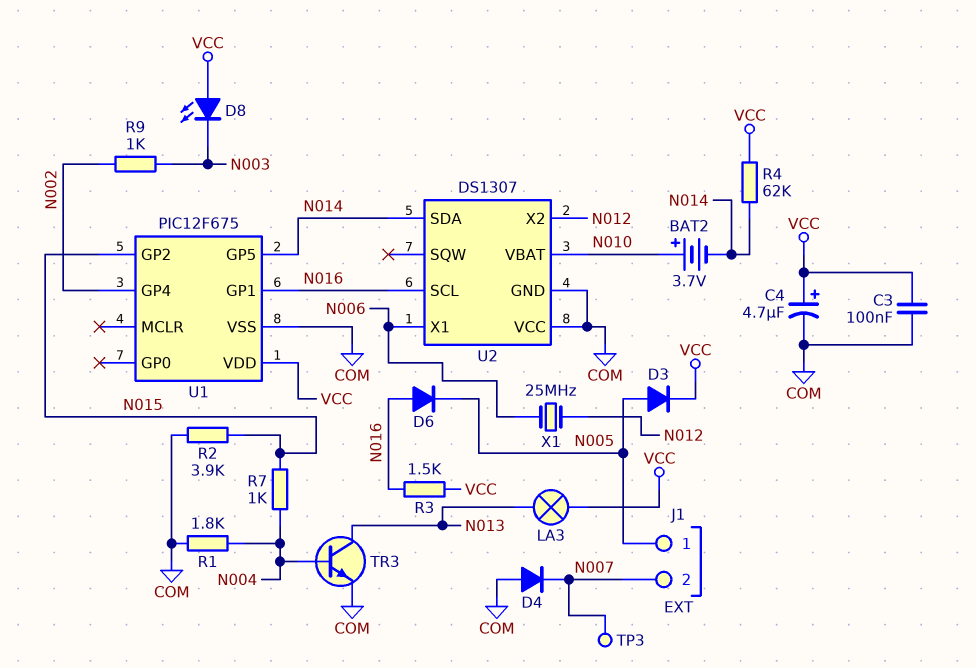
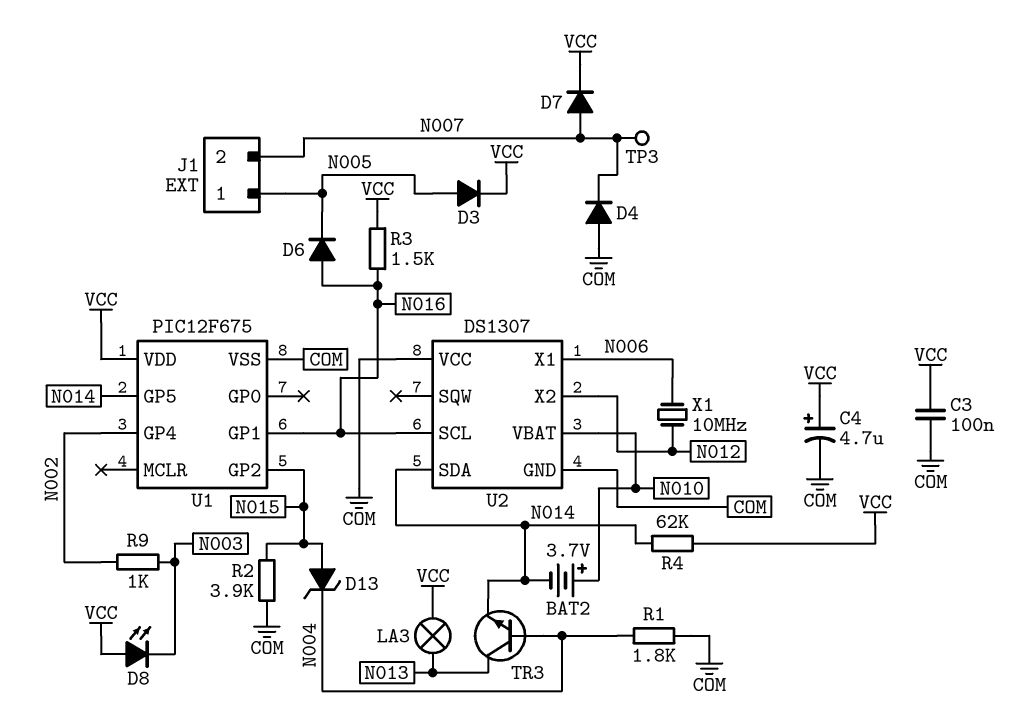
D7: none -> diode (A N007, K VCC)
D13: none -> zener (A N015, K N004)
R7: 1k (N004, N015) -> none
TR3: NPN (B N004, C N013, E COM) -> NPN (B N004, C N013, E N014)
X1: 25MHz (N006, N012) -> 10MHz (N006, N012)

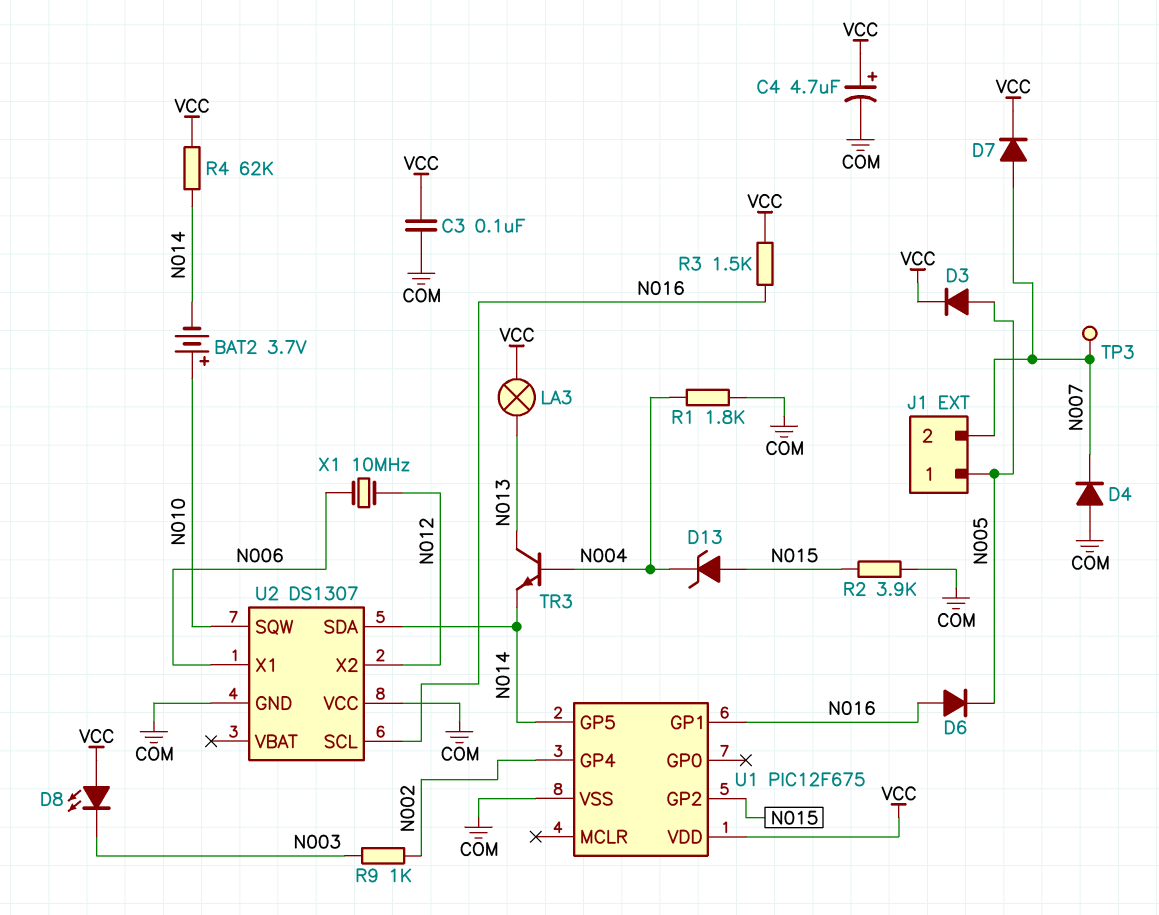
U2 pin SQW: none -> N010
U2 pin VBAT: N010 -> none

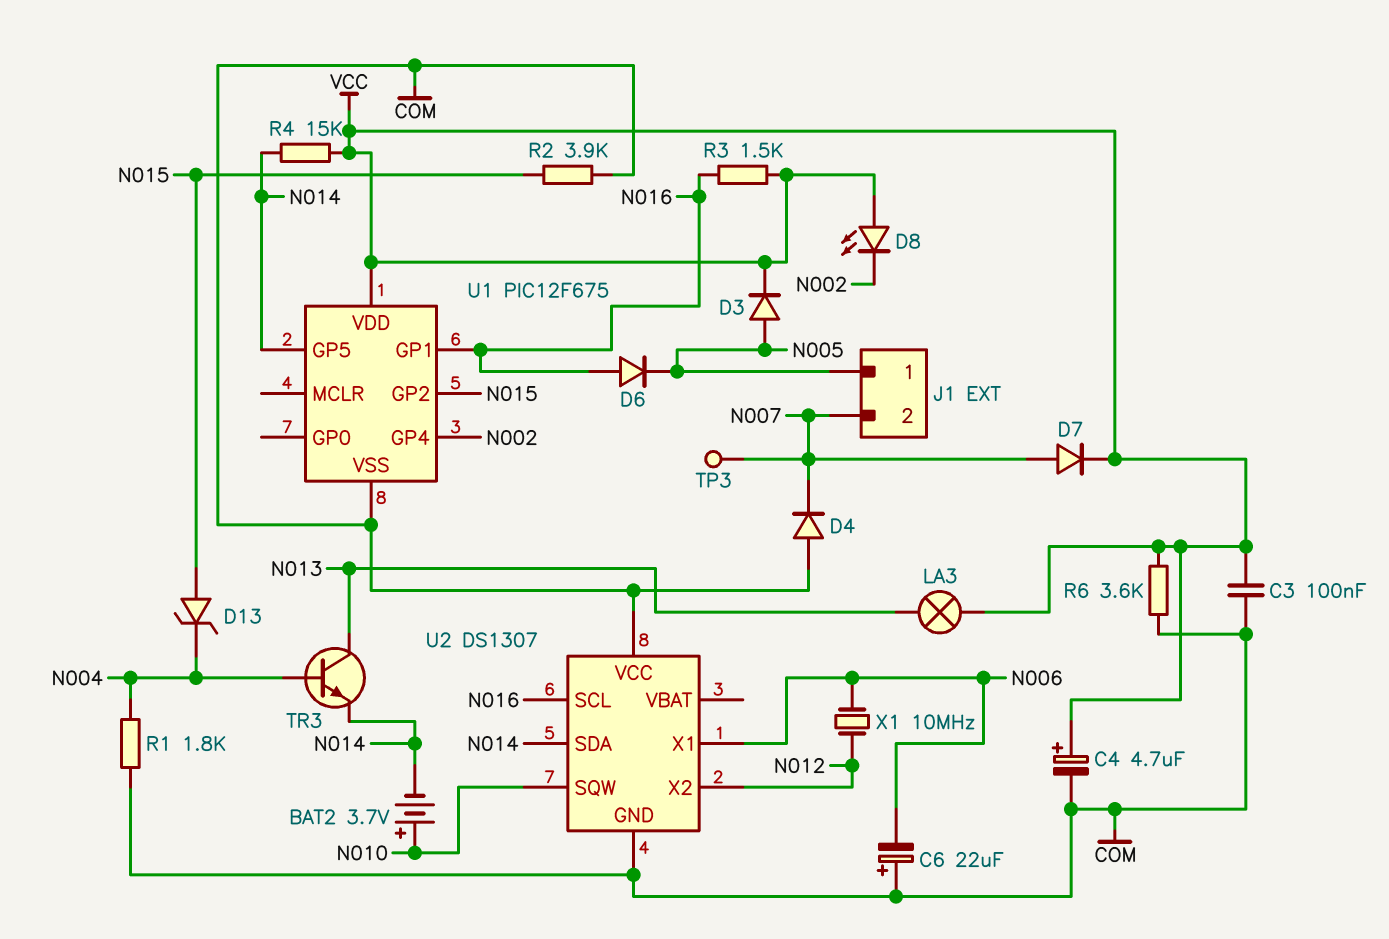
C6: none -> 22uF (plus COM, minus N006)
D8: LED (A VCC, K N003) -> LED (A VCC, K N002)
R4: 62k (N014, VCC) -> 15k (N014, VCC)
R6: none -> 3.6k (COM, VCC)
R9: 1k (N002, N003) -> none

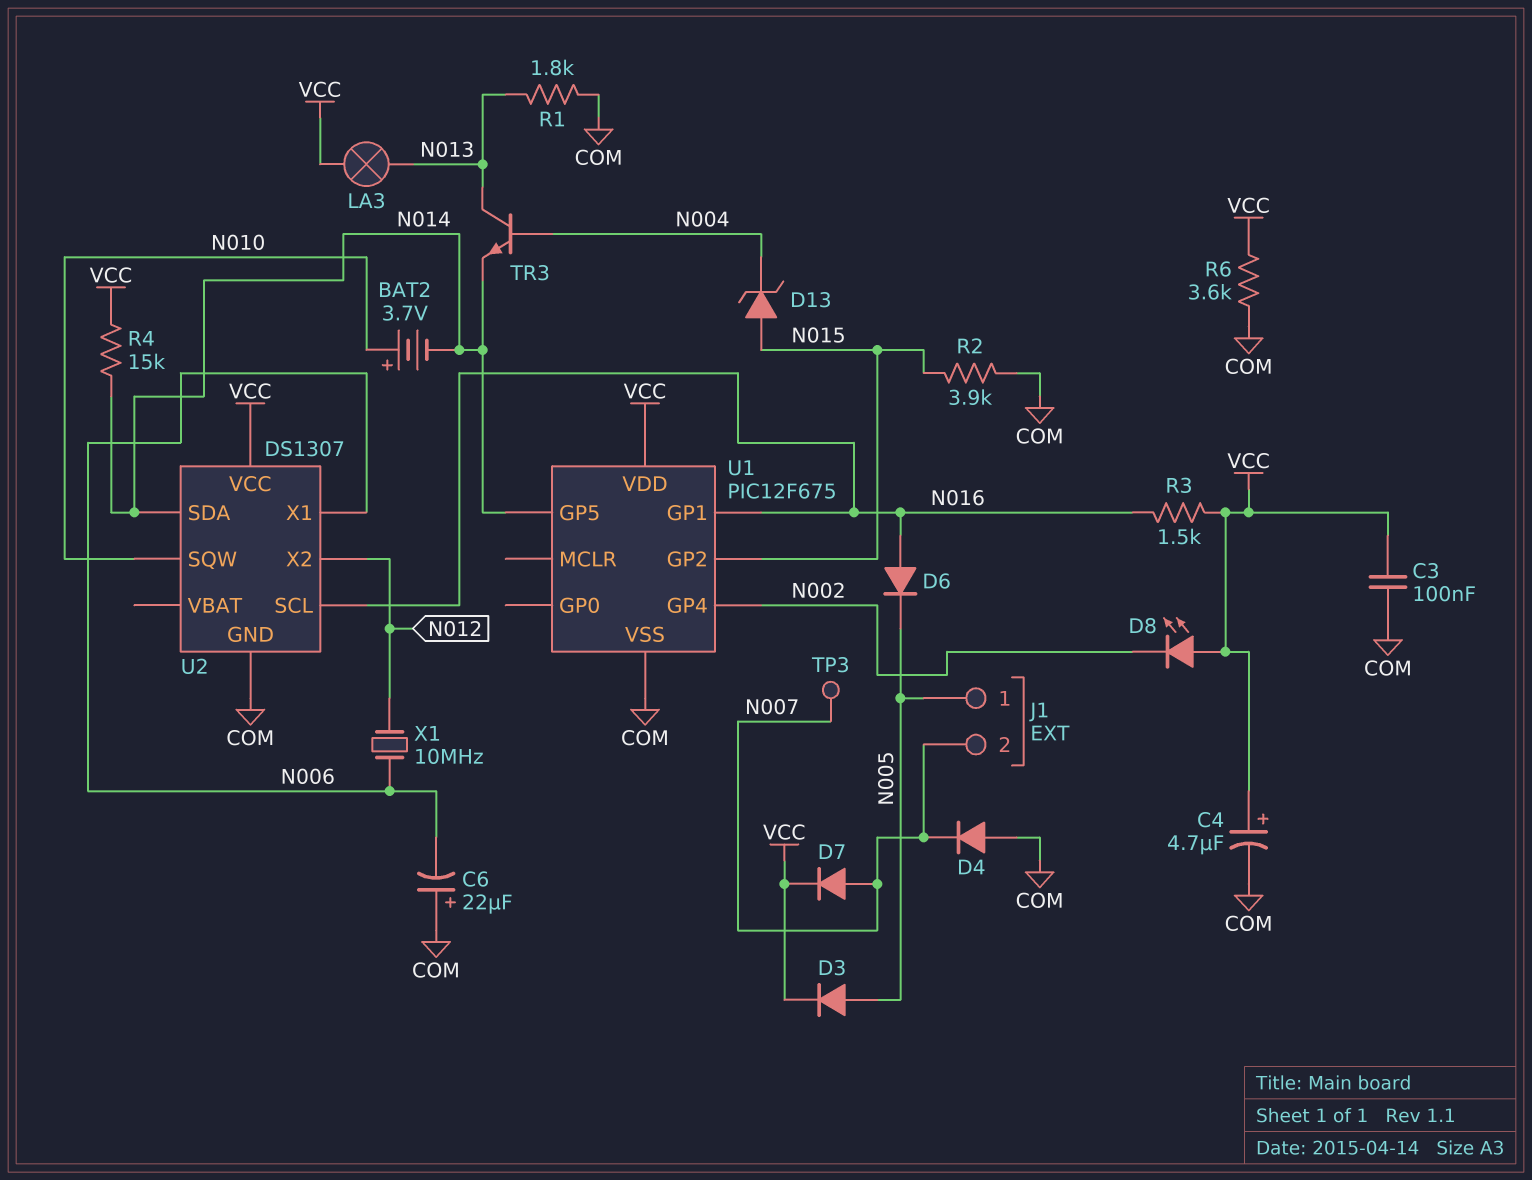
R1: 1.8k (COM, N004) -> 1.8k (COM, N013)
U2 pin VCC: COM -> VCC

